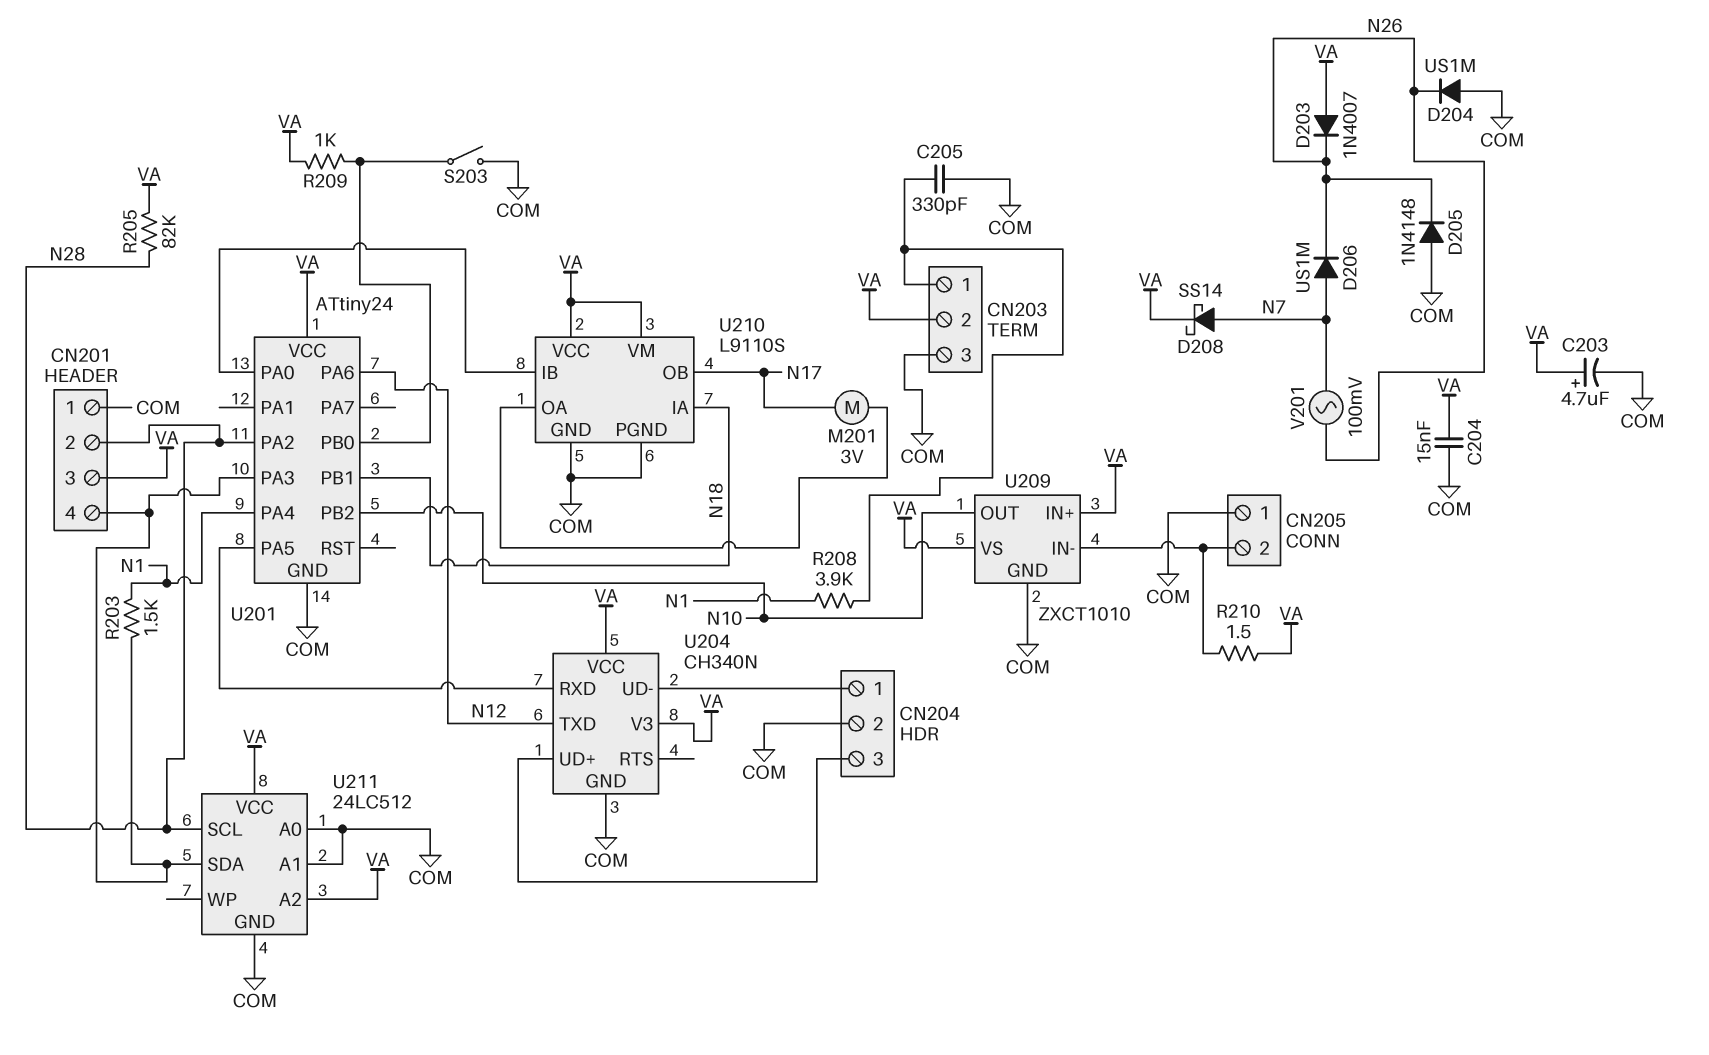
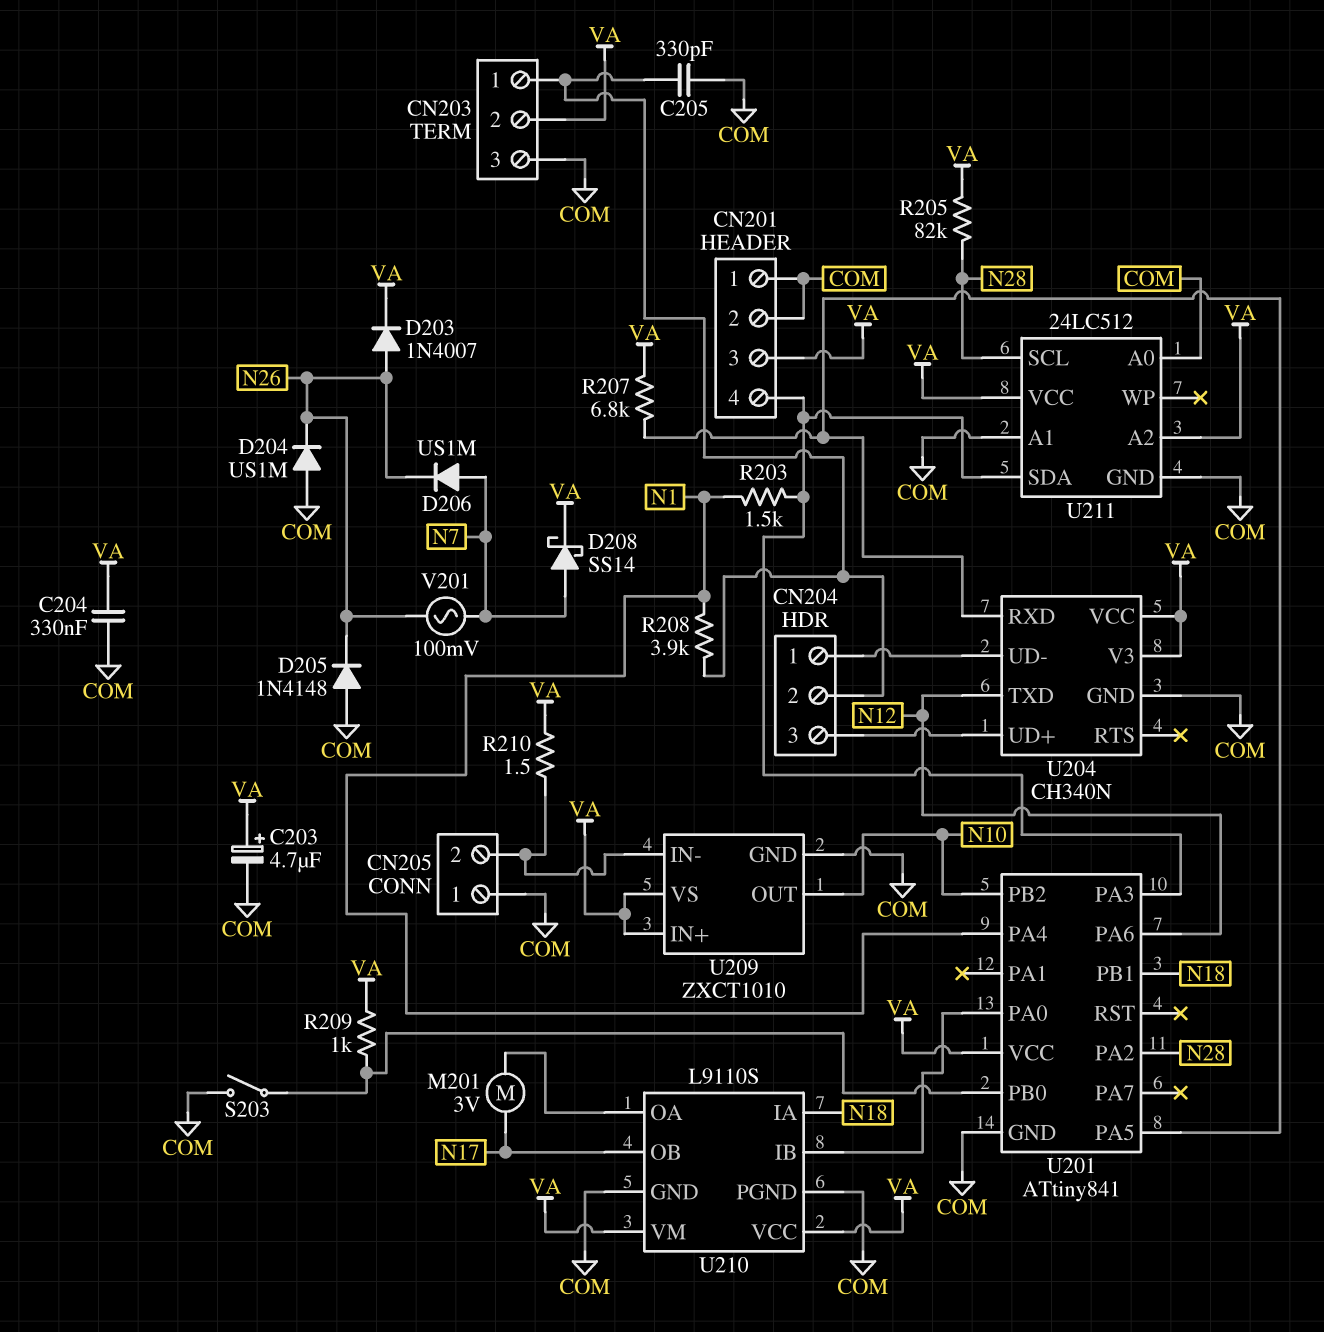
C204: 15nF (COM, VA) -> 330nF (COM, VA)
CN201 pin 2: N28 -> COM
CN204 pin 2: COM -> CN203/1
D203: diode 1N4007 (A VA, K N26) -> diode 1N4007 (A N26, K VA)
R207: none -> 6.8k (U201/PA5, VA)
U201: ATtiny24 -> ATtiny841

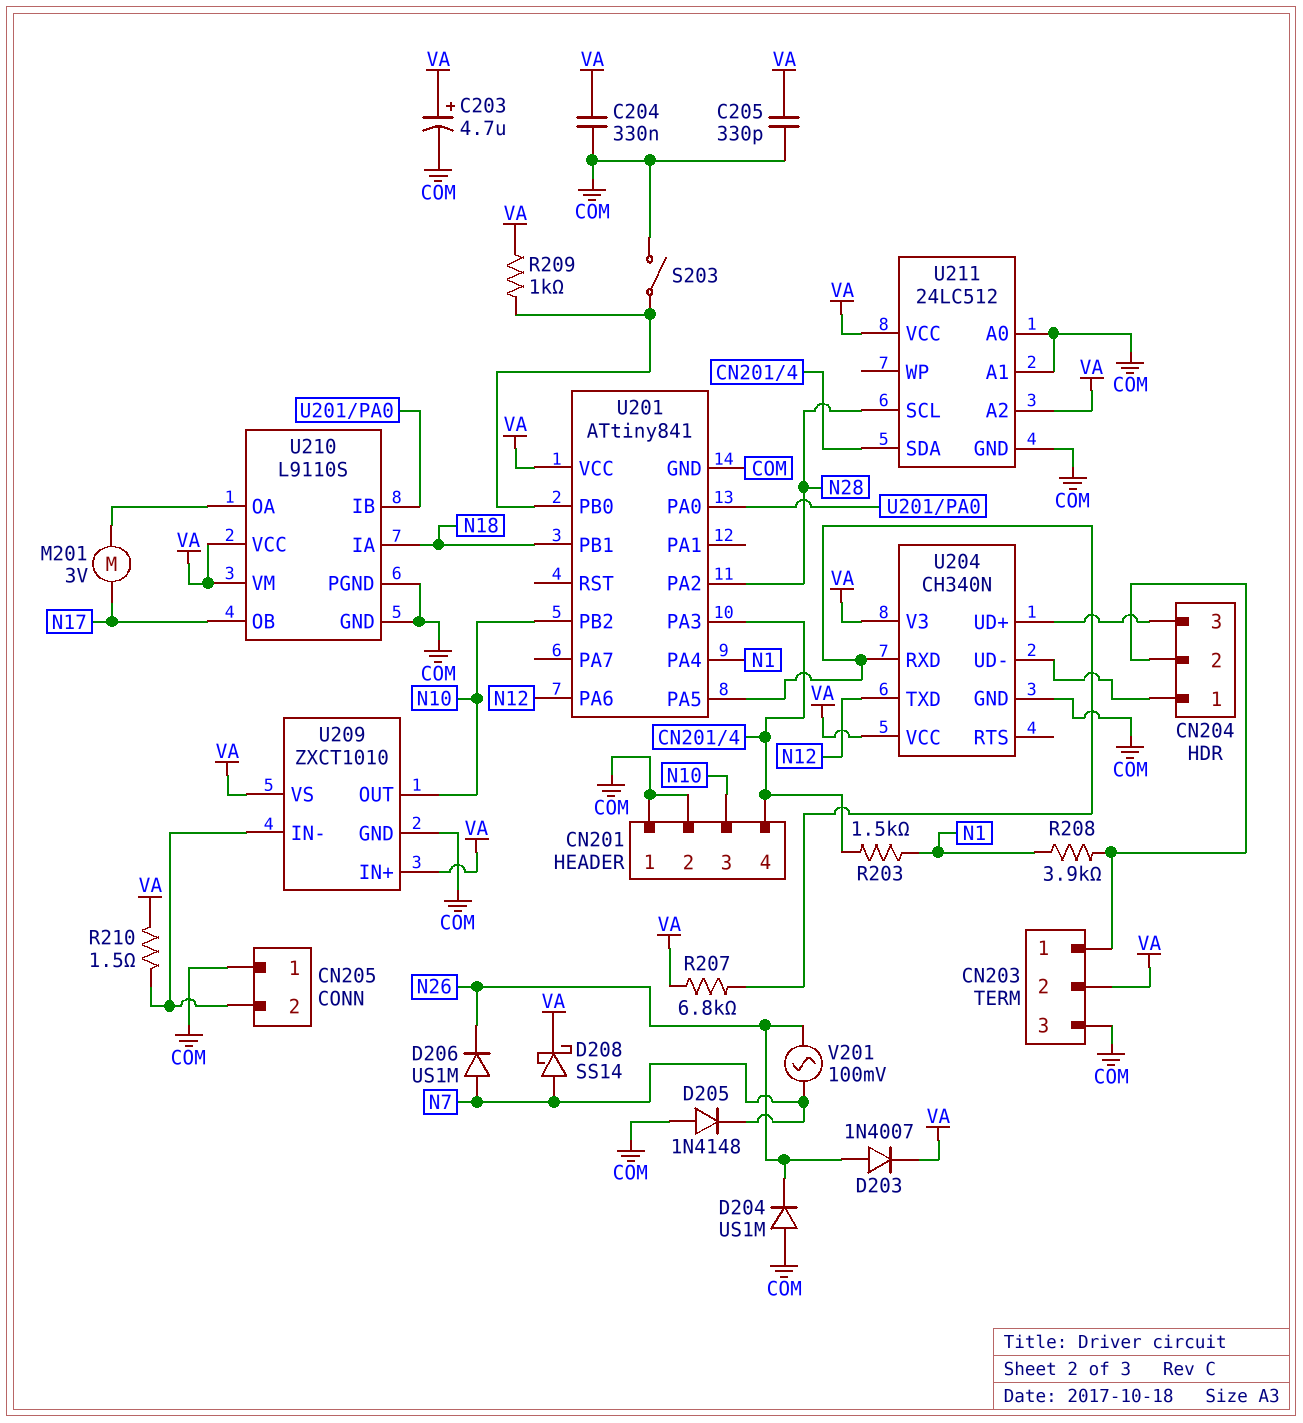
C205: 330pF (CN203/1, COM) -> 330pF (COM, VA)
CN201 pin 3: VA -> N10
D205: diode 1N4148 (A COM, K N26) -> diode 1N4148 (A COM, K N7)
R205: 82k (N28, VA) -> none

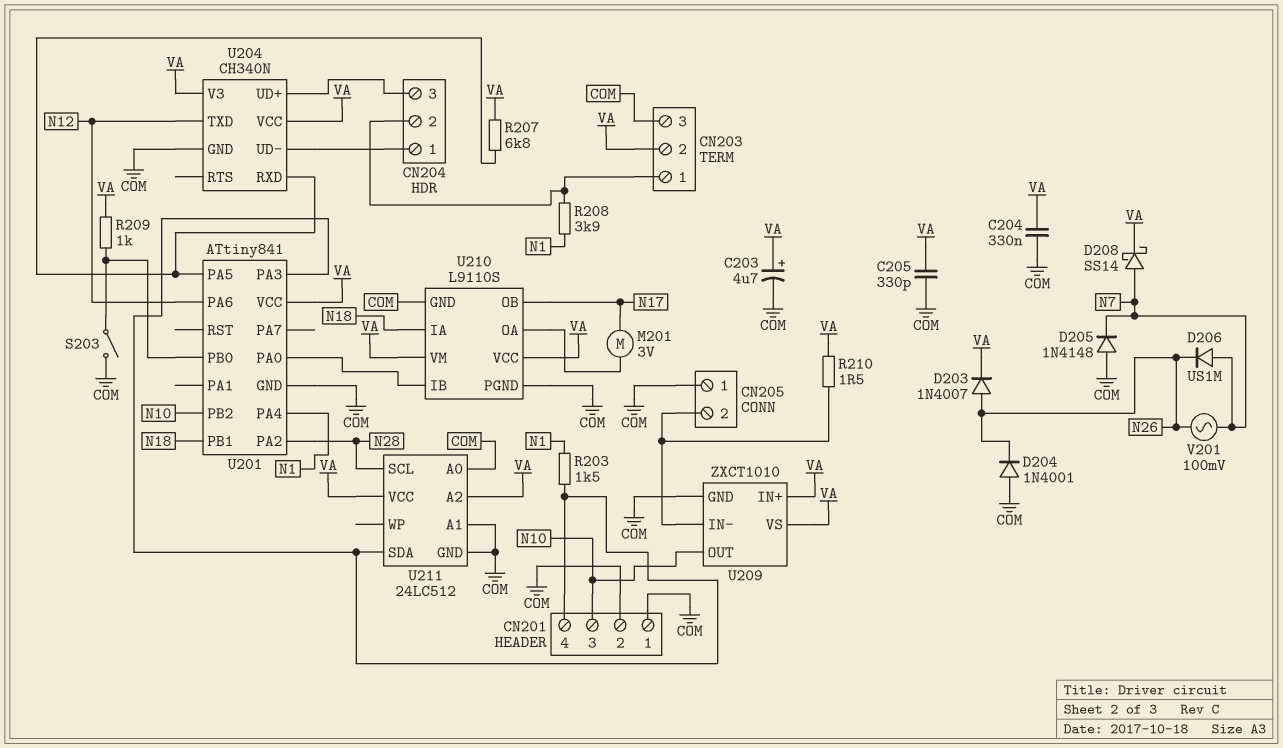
D204: diode US1M (A COM, K N26) -> diode 1N4001 (A COM, K N26)

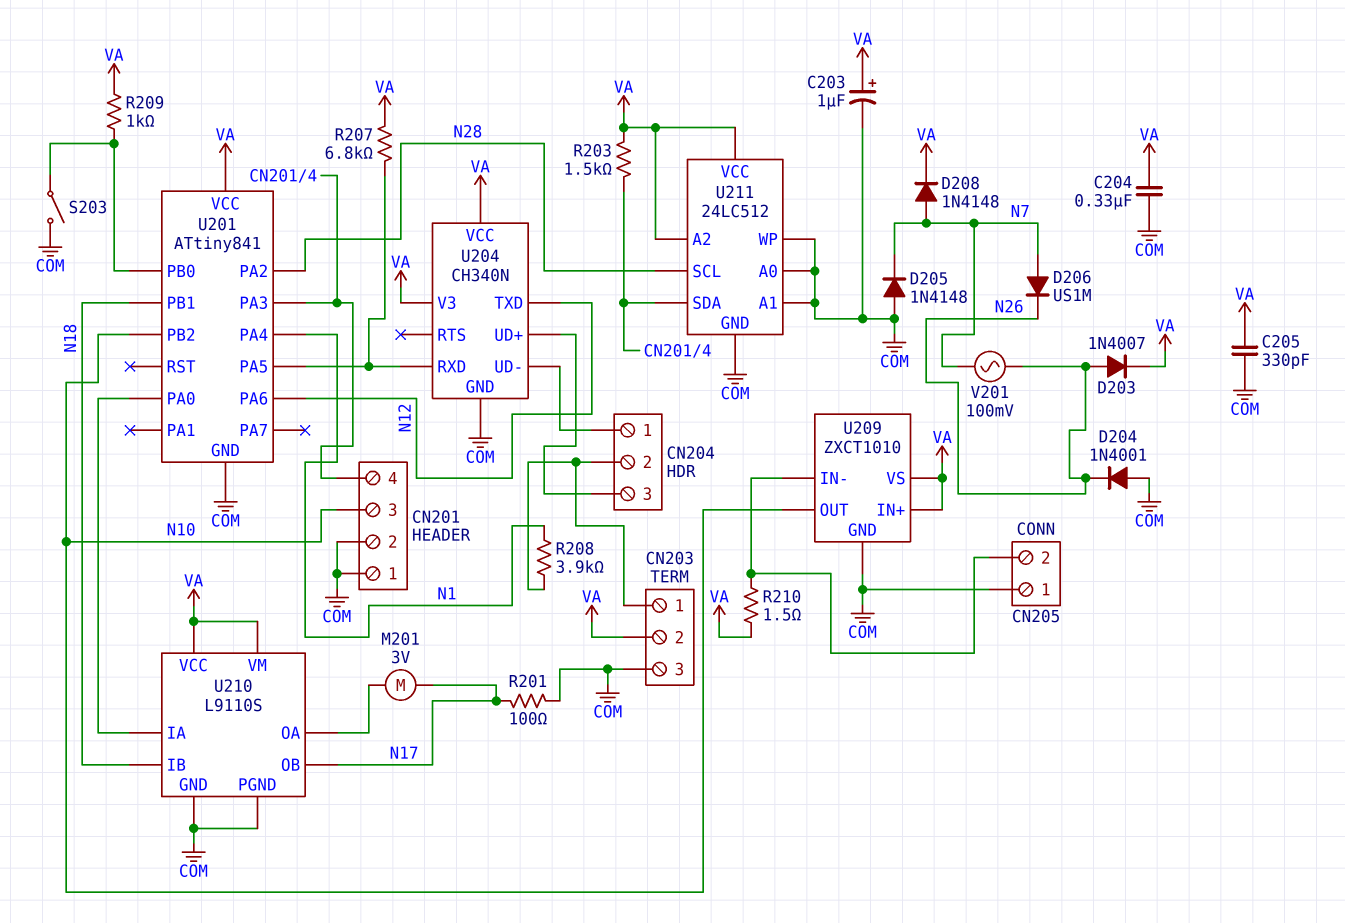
C203: 4.7uF (plus VA, minus COM) -> 1uF (plus VA, minus COM)
D208: schottky SS14 (A N7, K VA) -> diode 1N4148 (A N7, K VA)
R201: none -> 100 (COM, N17)
R203: 1.5k (CN201/4, N1) -> 1.5k (CN201/4, VA)
U210 pin IA: N18 -> U201/PA0
U210 pin IB: U201/PA0 -> N18
U211 pin WP: none -> COM

